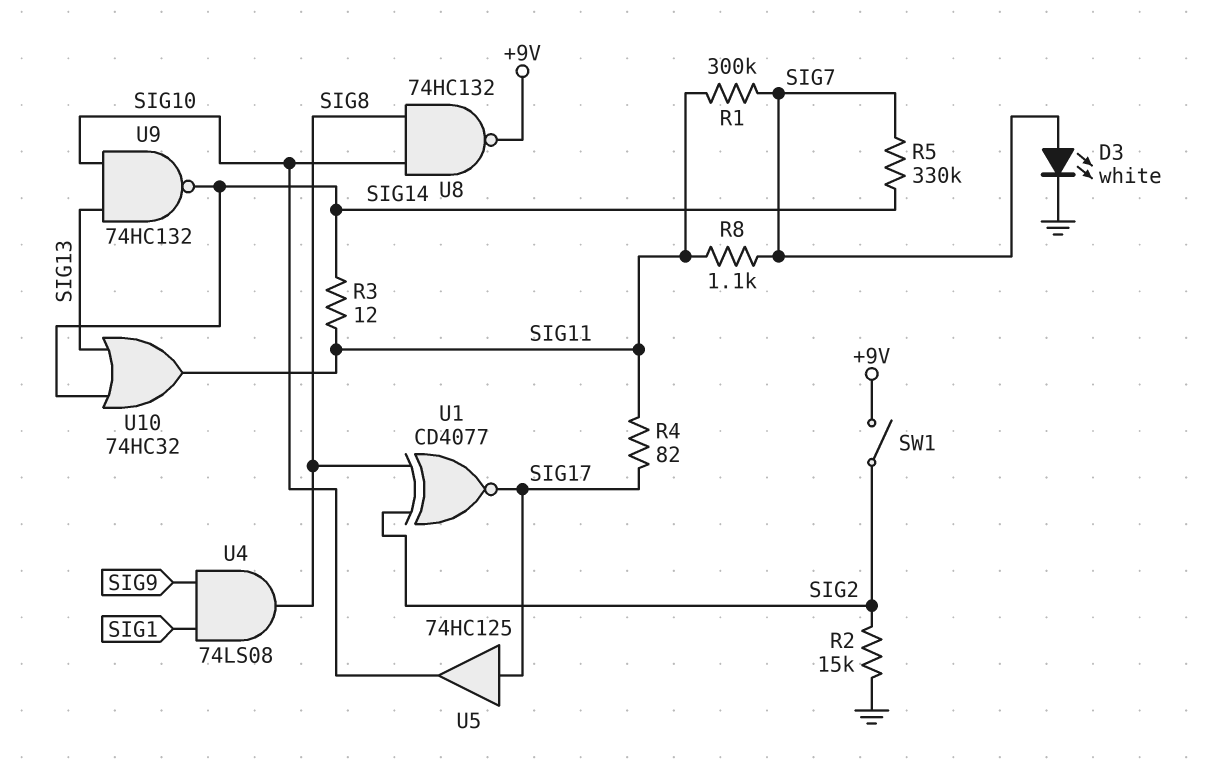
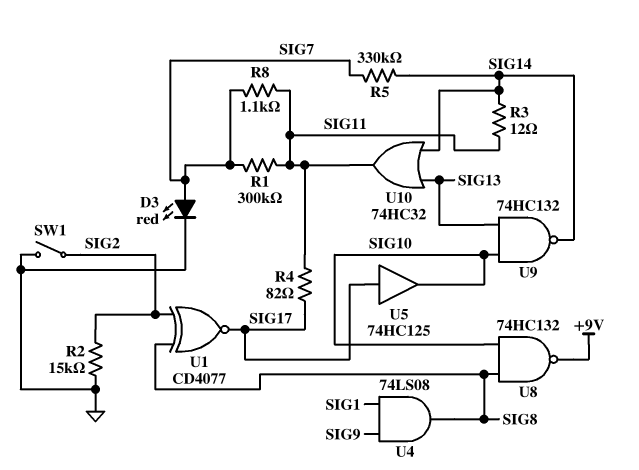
D3: LED white (A SIG7, K GND) -> LED red (A SIG7, K GND)
SW1: switch (+9V, SIG2) -> switch (GND, SIG2)

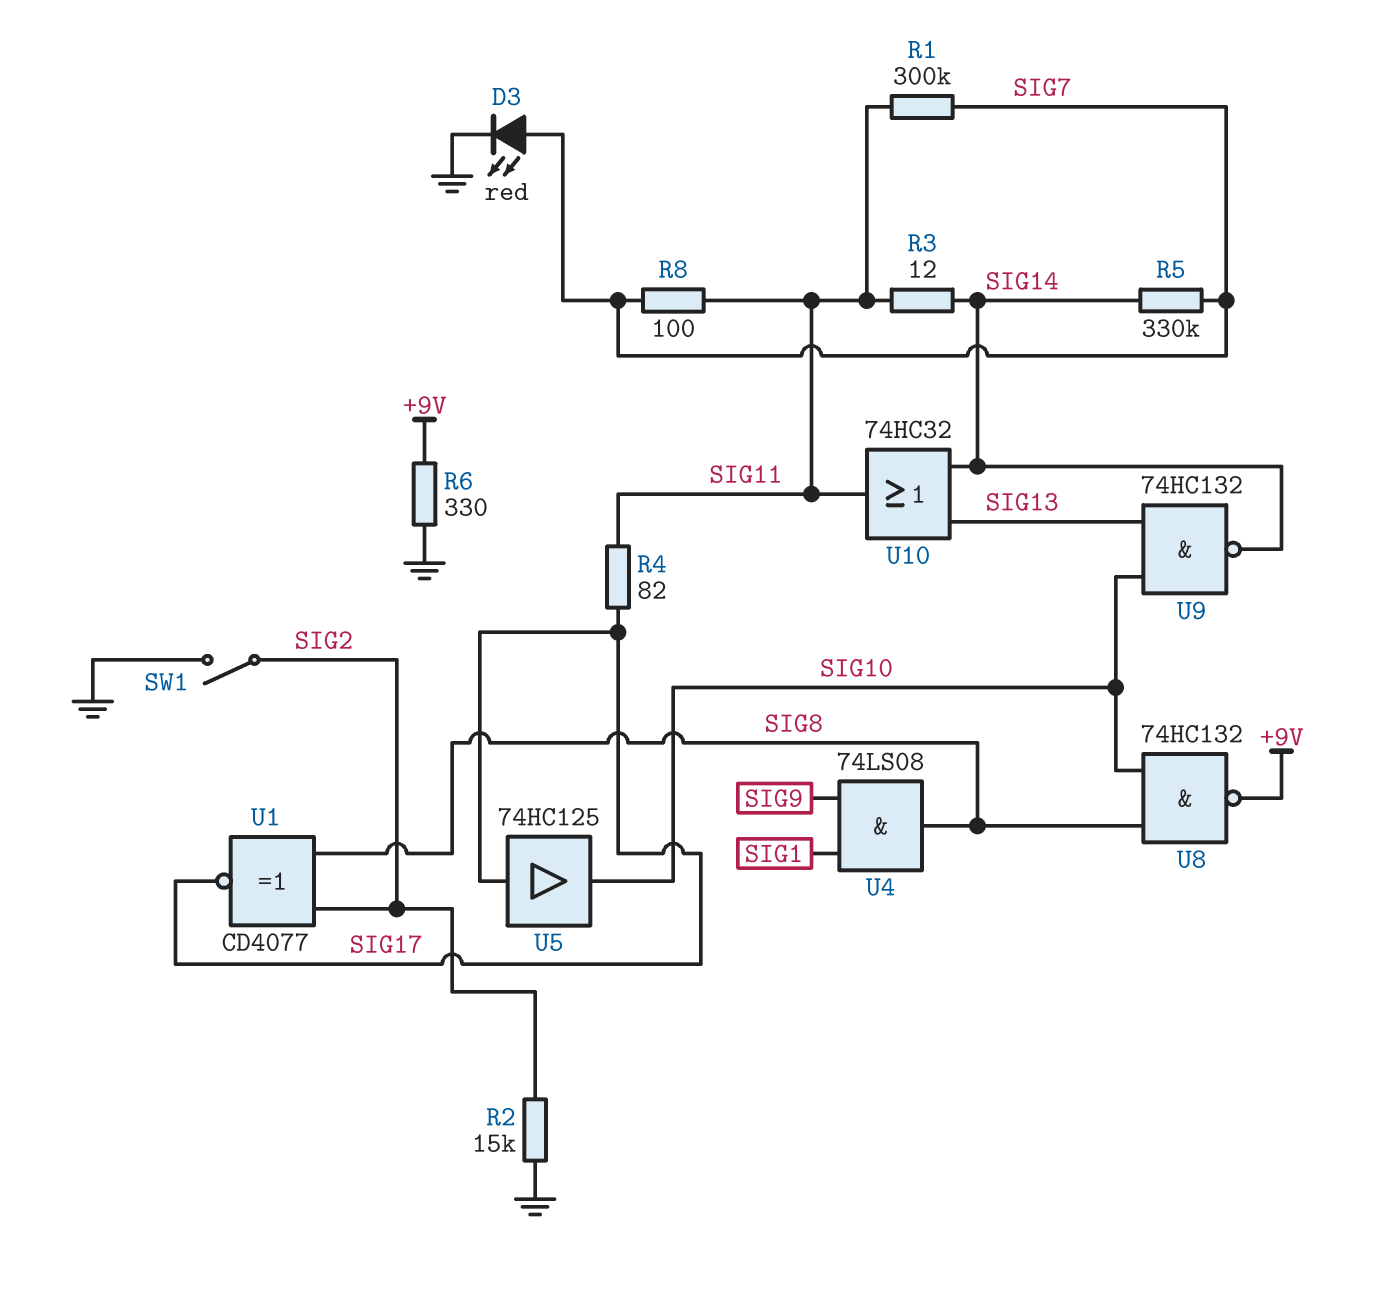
R6: none -> 330 (+9V, GND)
R8: 1.1k (SIG7, SIG11) -> 100 (SIG7, SIG11)

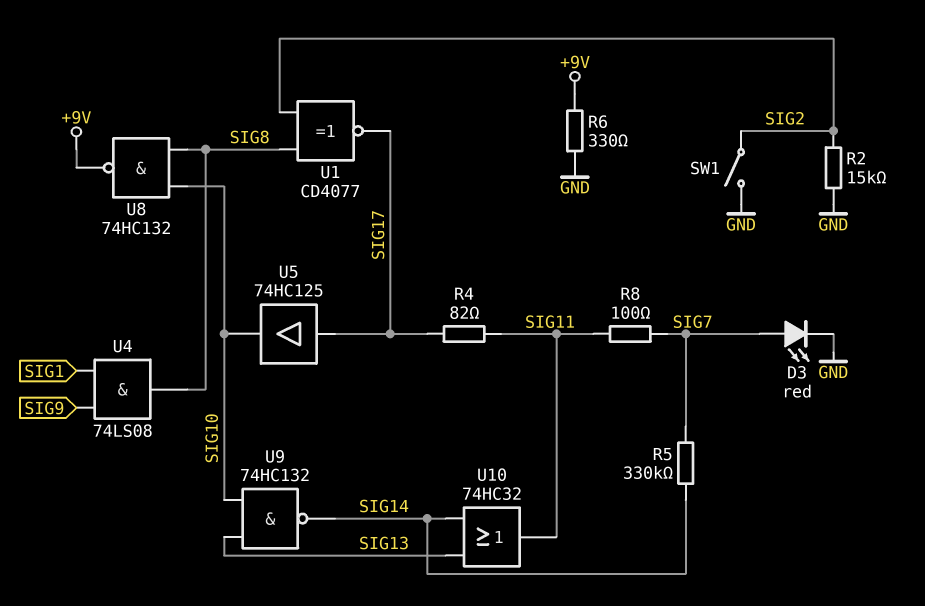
R1: 300k (SIG7, SIG11) -> none
R3: 12 (SIG11, SIG14) -> none

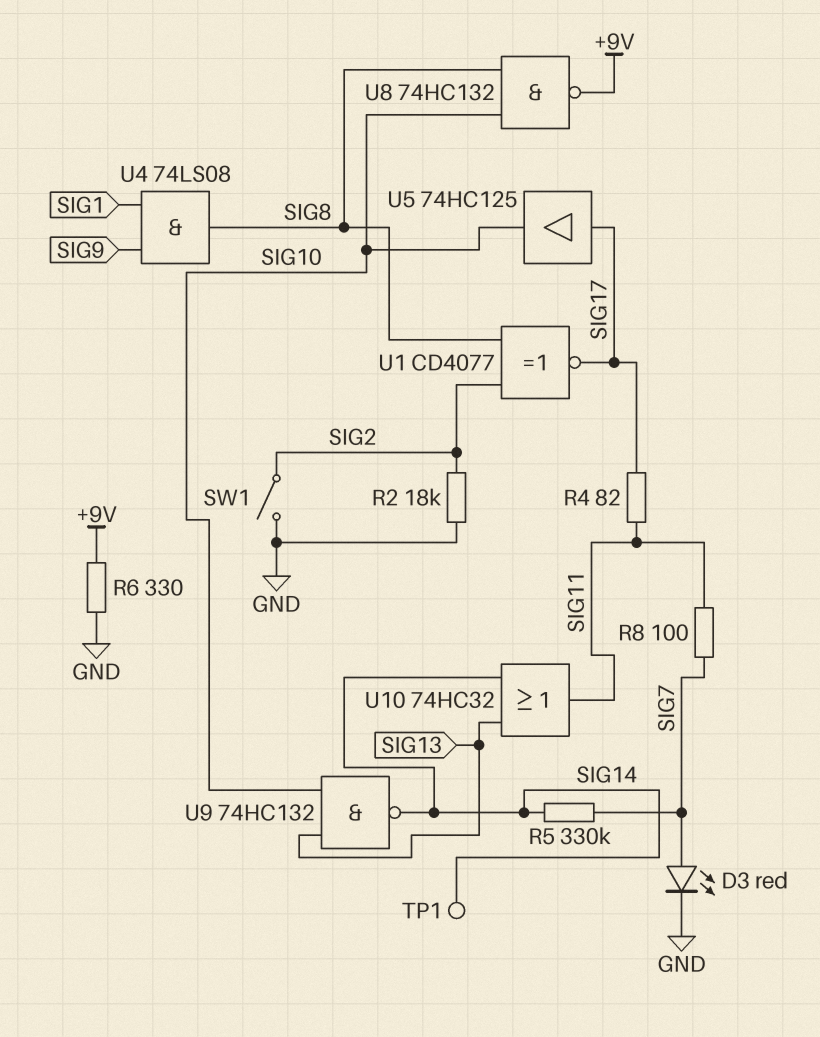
R2: 15k (GND, SIG2) -> 18k (GND, SIG2)
TP1: none -> test point (SIG14)

